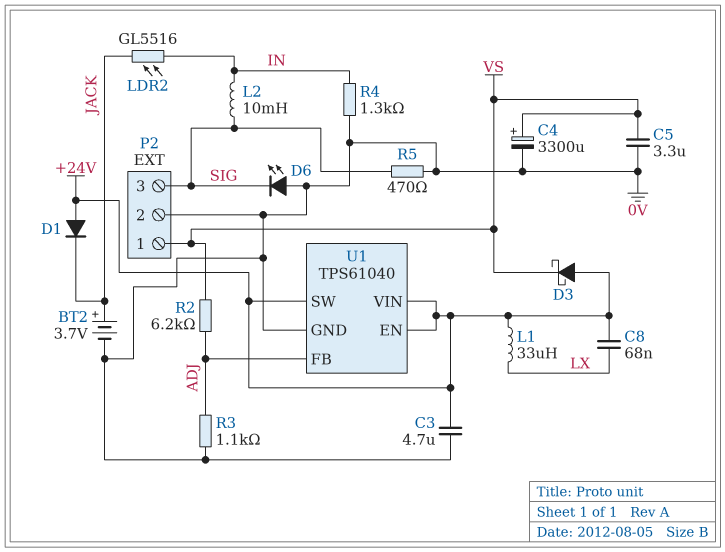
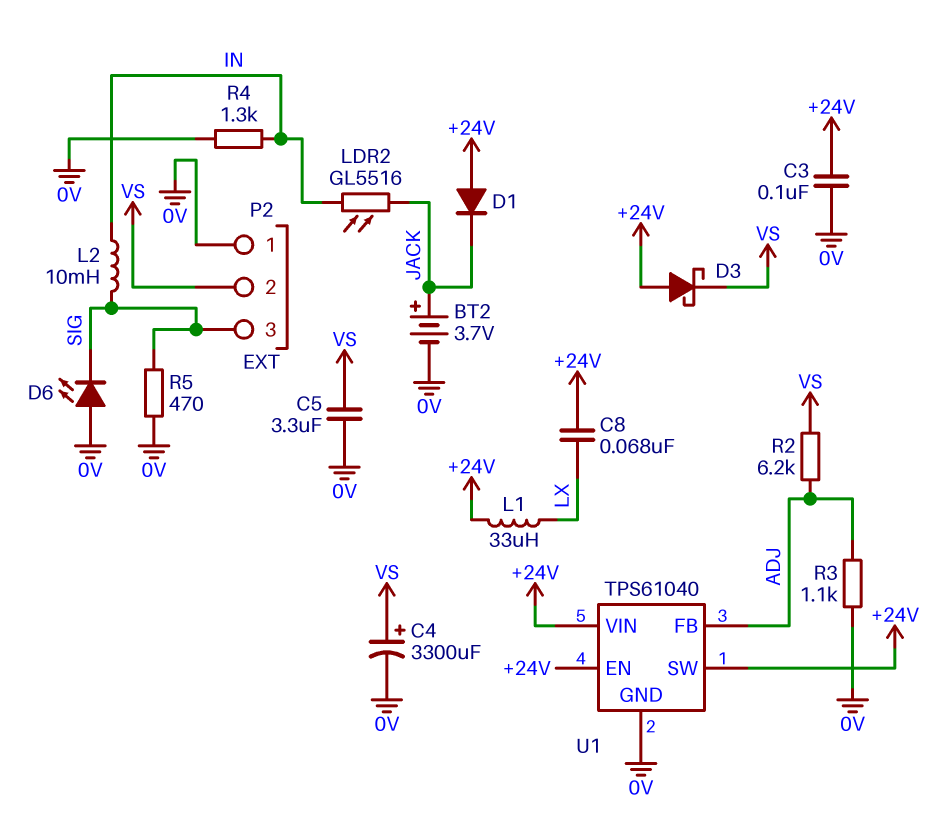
C3: 4.7uF (+24V, 0V) -> 100nF (+24V, 0V)
P2 pin 1: VS -> 0V
P2 pin 2: 0V -> VS

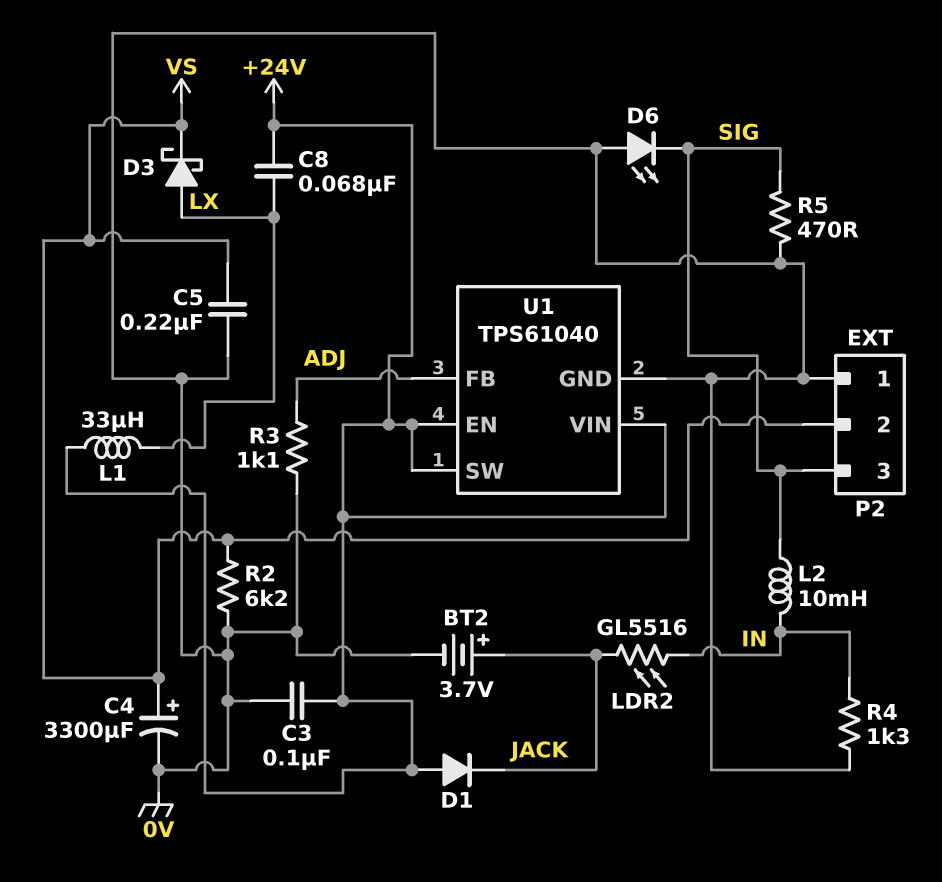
C5: 3.3uF (0V, VS) -> 220nF (0V, VS)
D3: schottky (A +24V, K VS) -> schottky (A LX, K VS)
R2: 6.2k (ADJ, VS) -> 6.2k (0V, VS)

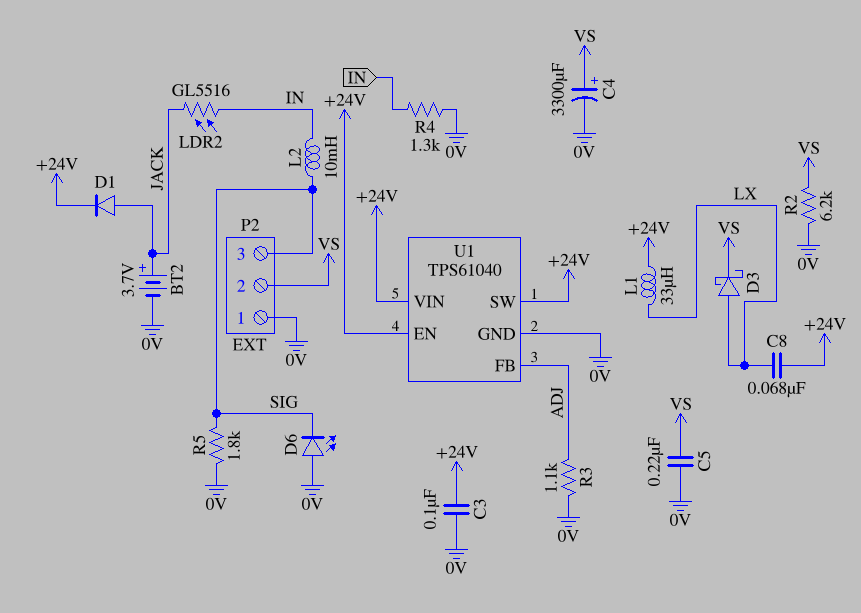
D1: diode (A +24V, K JACK) -> diode (A JACK, K +24V)
R5: 470 (0V, SIG) -> 1.8k (0V, SIG)

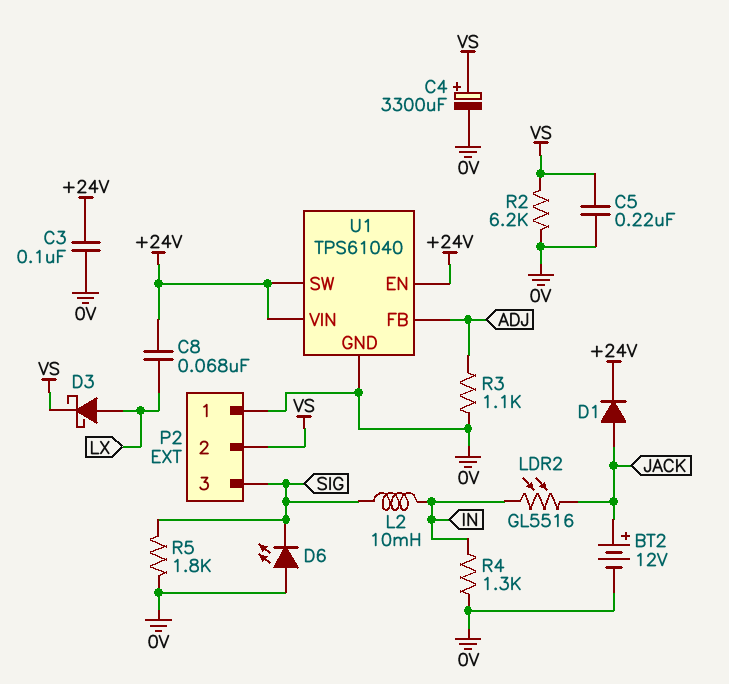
BT2: 3.7V (plus JACK, minus 0V) -> 12V (plus JACK, minus 0V)
L1: 33uH (+24V, LX) -> none

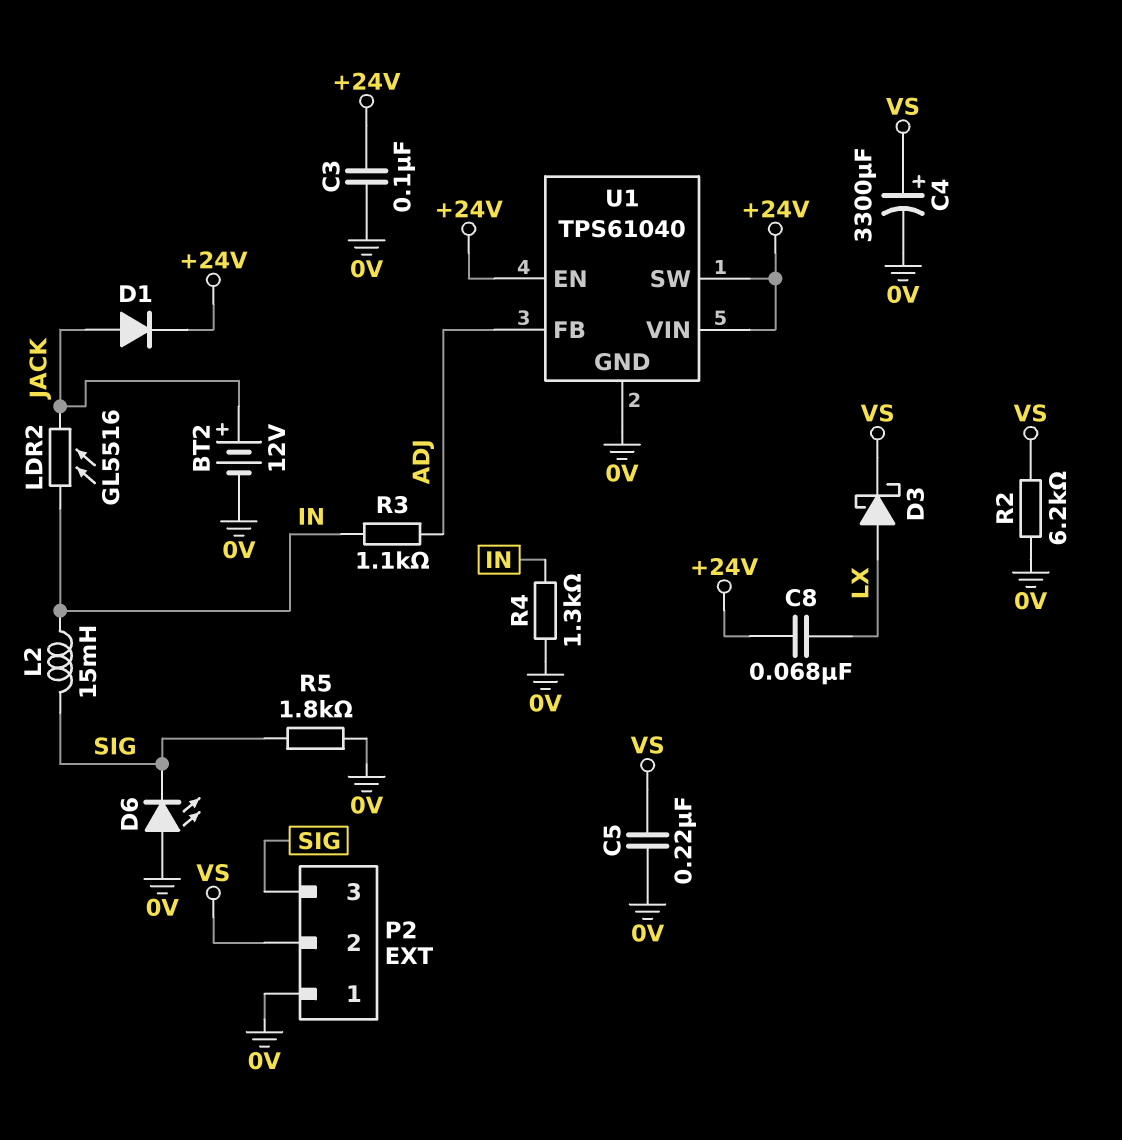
L2: 10mH (IN, SIG) -> 15mH (IN, SIG)
R3: 1.1k (0V, ADJ) -> 1.1k (ADJ, IN)

